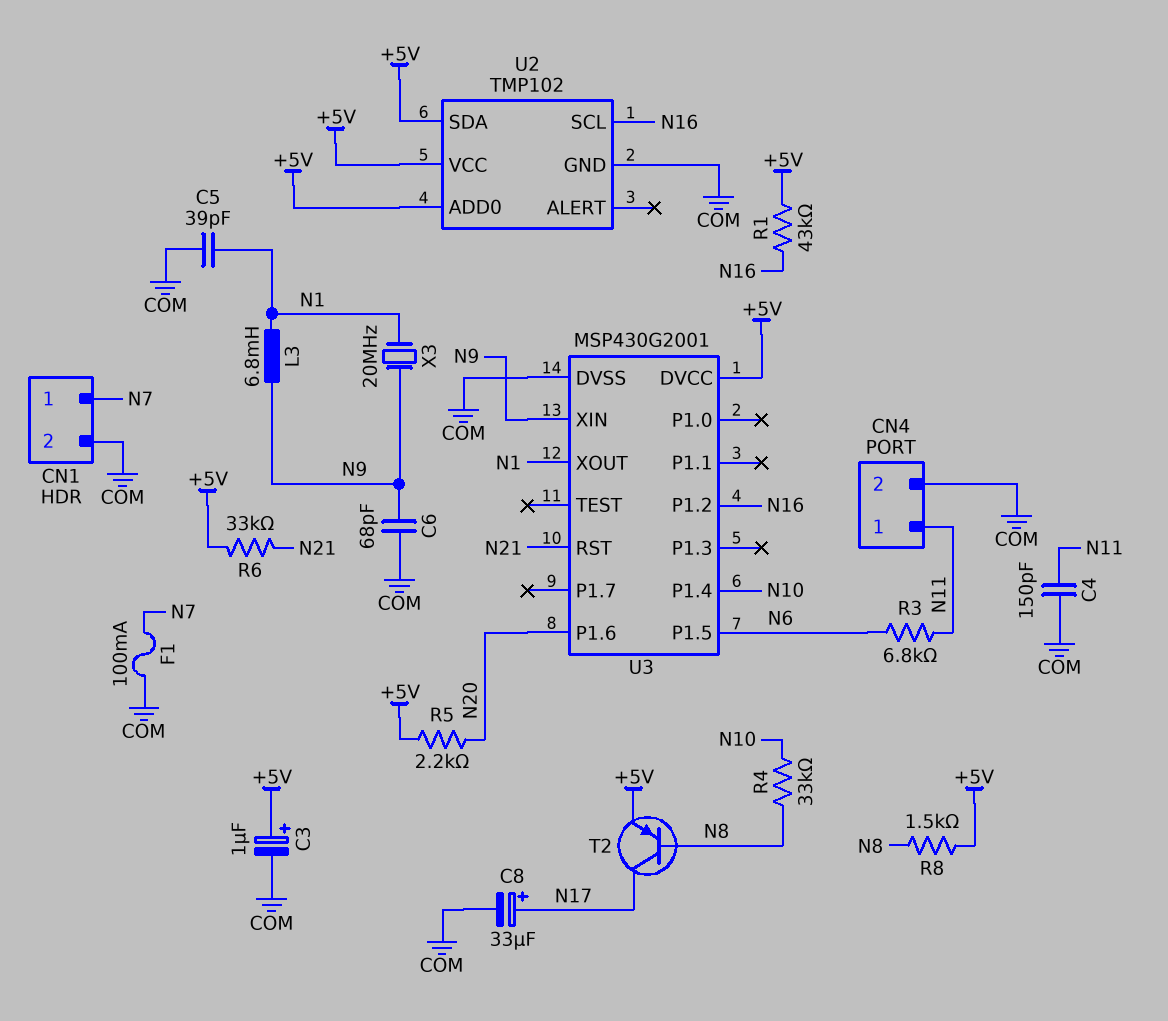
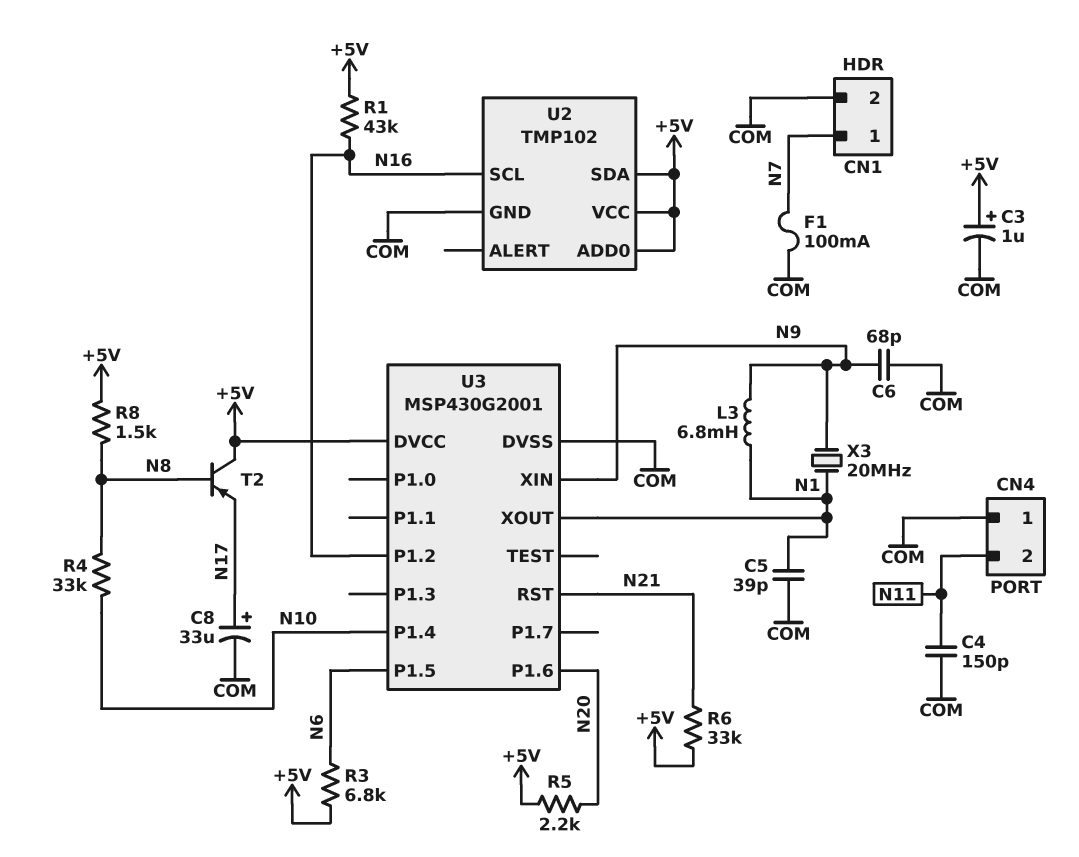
CN4 pin 1: N11 -> COM
CN4 pin 2: COM -> N11
R3: 6.8k (N6, N11) -> 6.8k (+5V, N6)
T2: PNP (B N8, C N17, E +5V) -> PNP (B N8, C +5V, E N17)

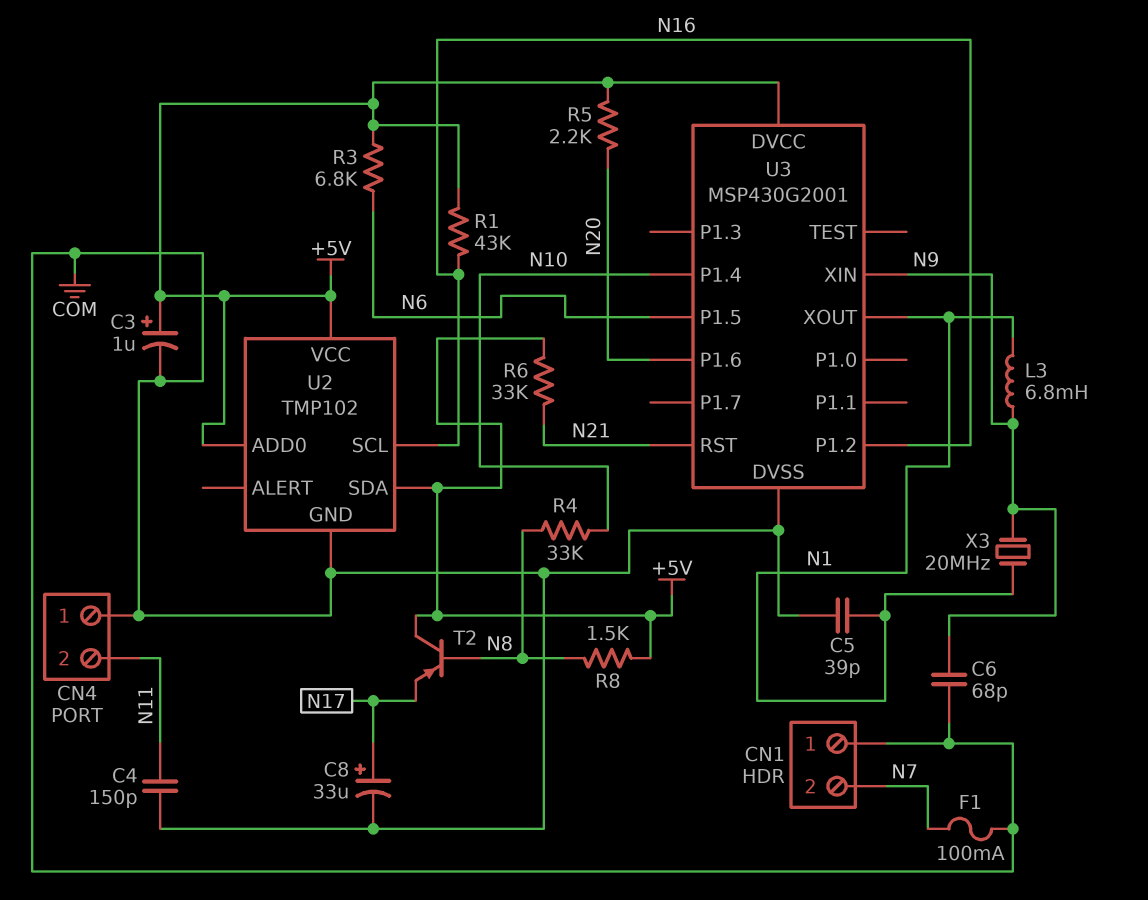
CN1 pin 1: N7 -> COM
CN1 pin 2: COM -> N7

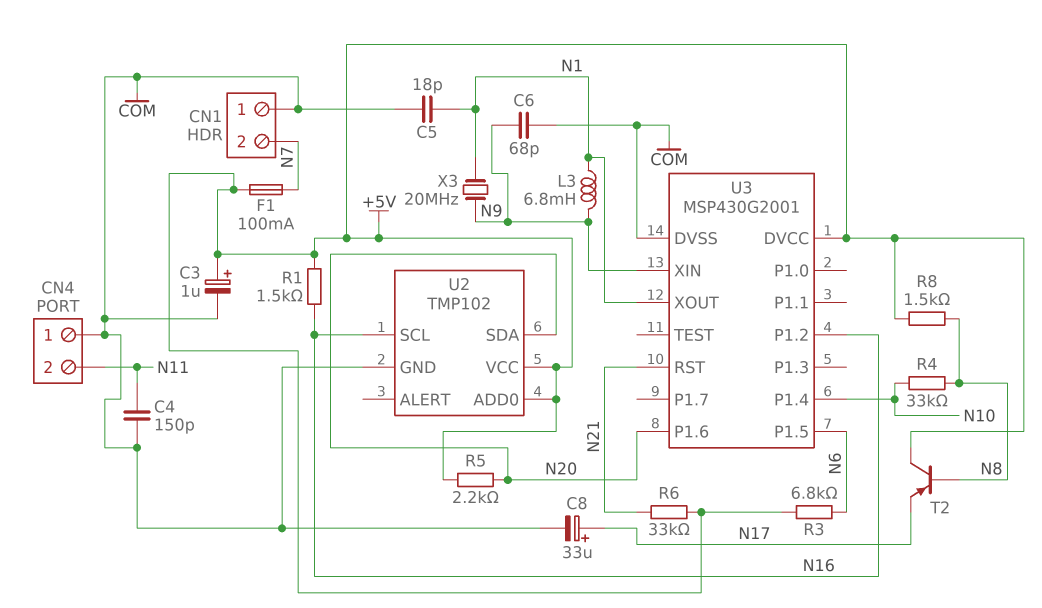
C5: 39pF (COM, N1) -> 18pF (COM, N1)
F1: 100mA (COM, N7) -> 100mA (+5V, N7)
R1: 43k (+5V, N16) -> 1.5k (+5V, N16)
U2 pin SDA: +5V -> N20

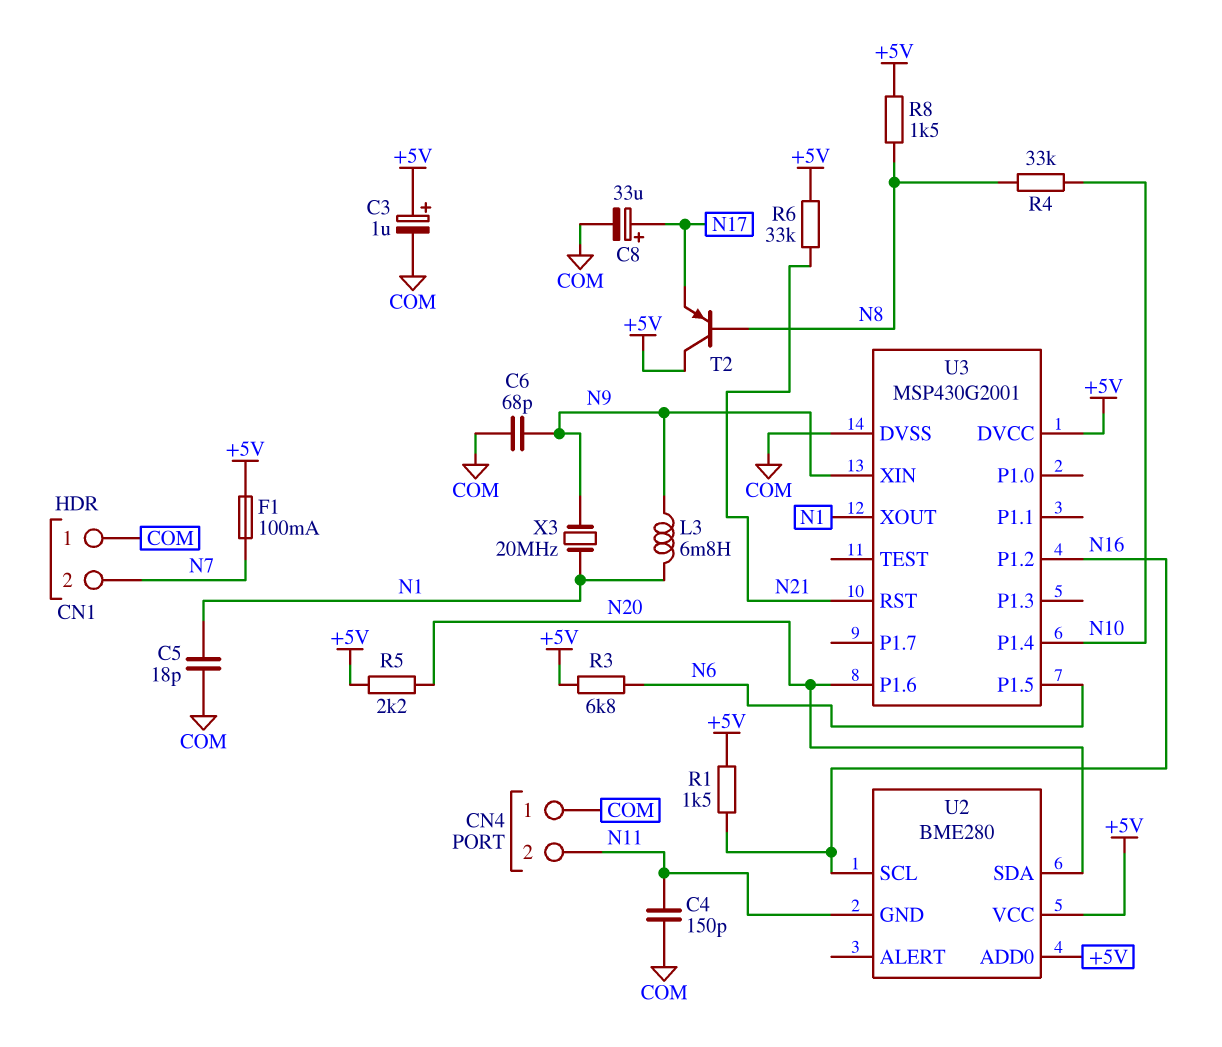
U2: TMP102 -> BME280
U2 pin GND: COM -> N11

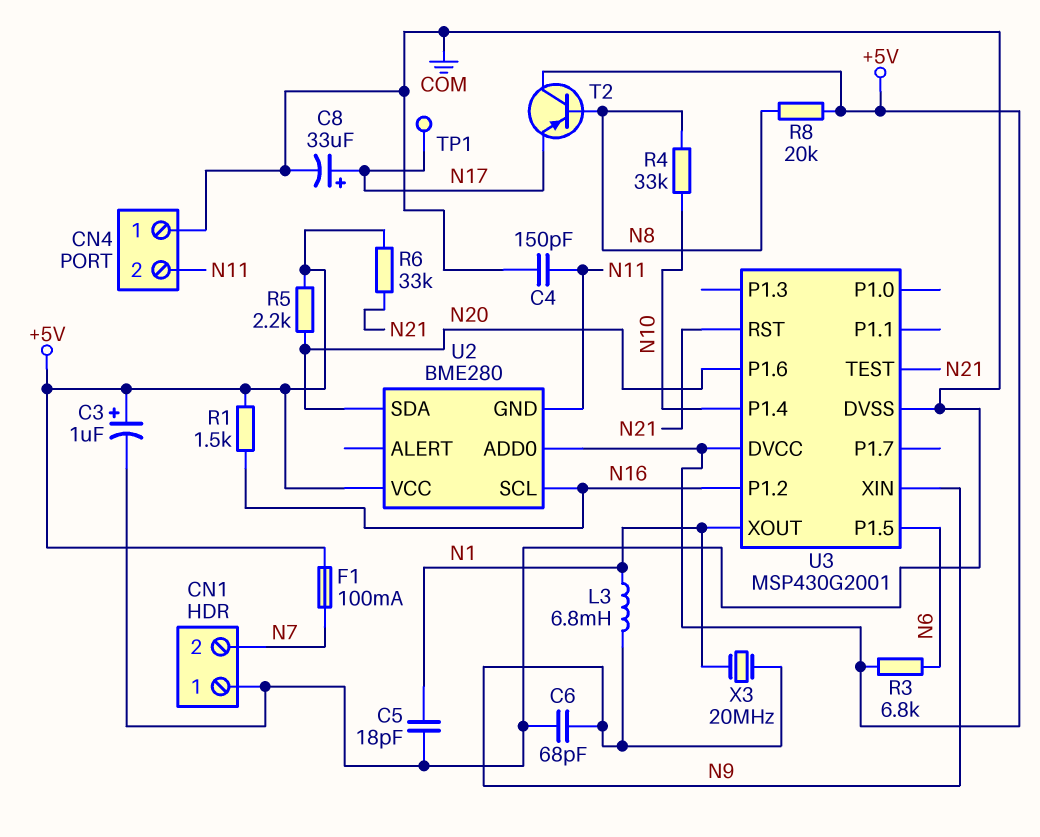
R8: 1.5k (+5V, N8) -> 20k (+5V, N8)
TP1: none -> test point (N17)
U3 pin TEST: none -> N21

